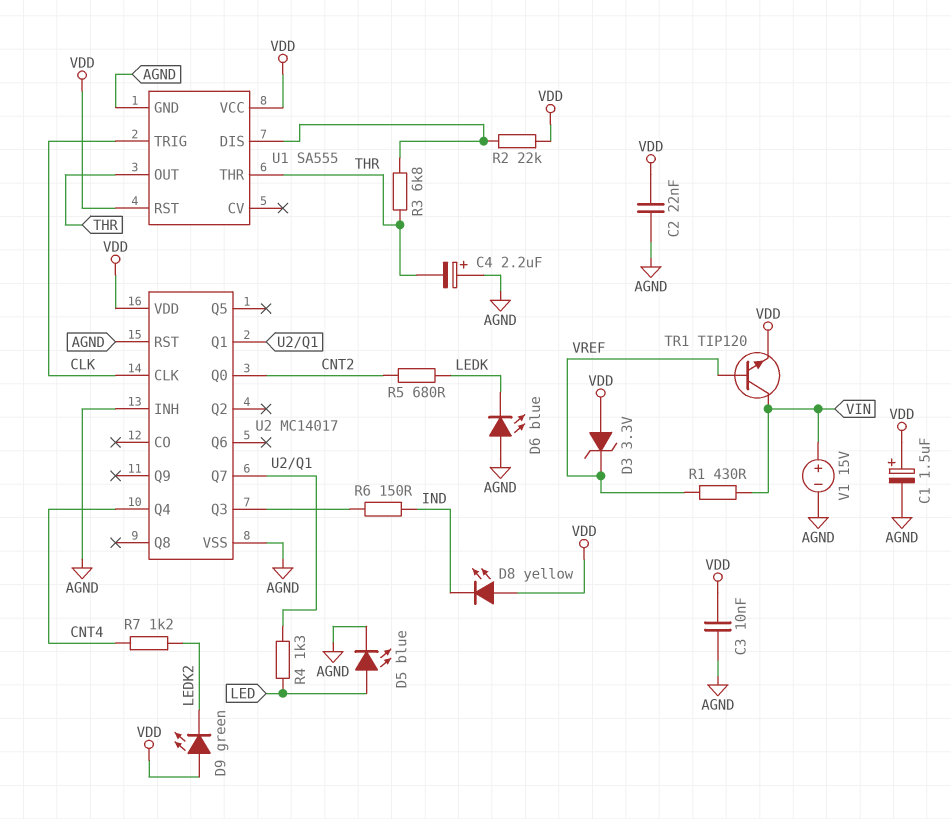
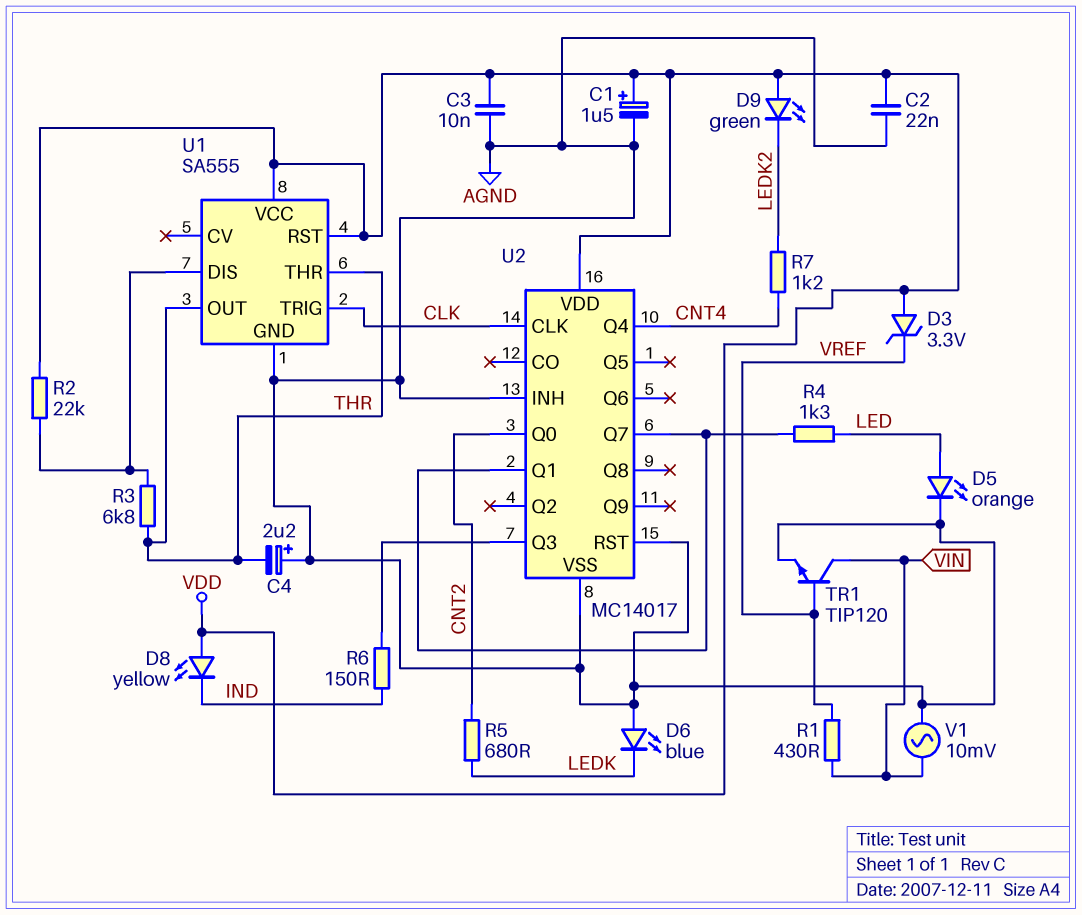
D5: LED blue (A LED, K AGND) -> LED orange (A LED, K AGND)
TR1: NPN TIP120 (B VREF, C VIN, E VDD) -> NPN TIP120 (B VREF, C VIN, E AGND)
V1: 15V (plus VIN, minus AGND) -> AC 10mV (AGND, VIN)

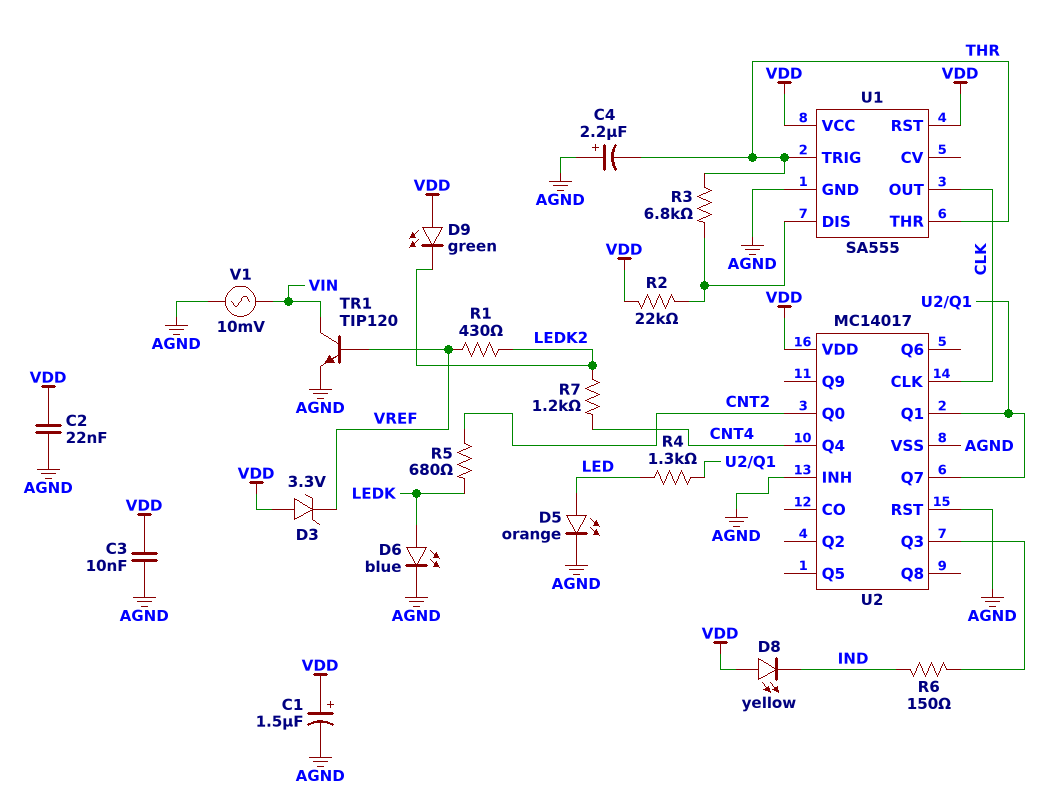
D6: LED blue (A AGND, K LEDK) -> LED blue (A LEDK, K AGND)
R1: 430 (VIN, VREF) -> 430 (LEDK2, VREF)
U1 pin OUT: THR -> CLK
U1 pin TRIG: CLK -> THR

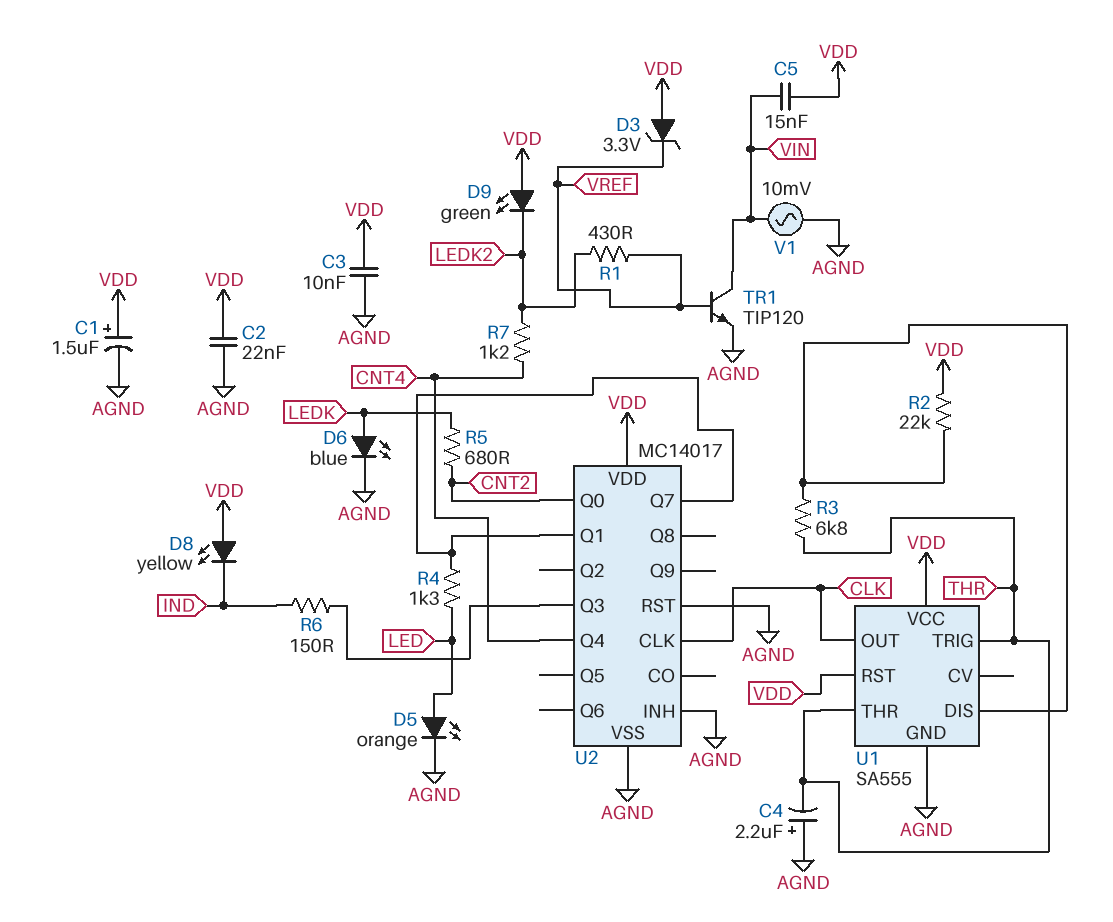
C5: none -> 15nF (VDD, VIN)

